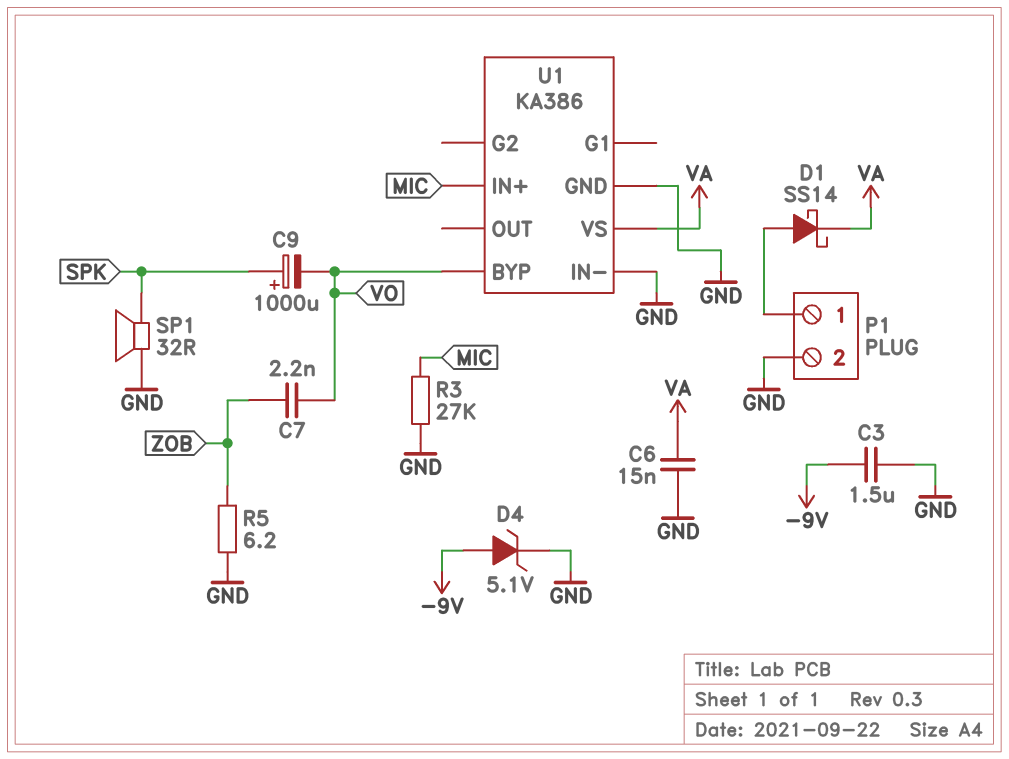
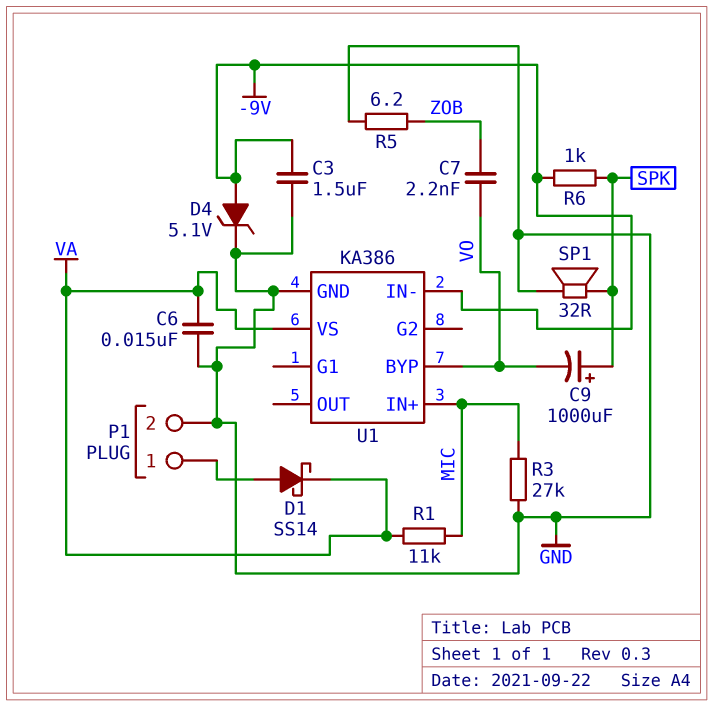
R1: none -> 11k (MIC, VA)
R6: none -> 1k (-9V, SPK)
U1 pin IN-: GND -> -9V

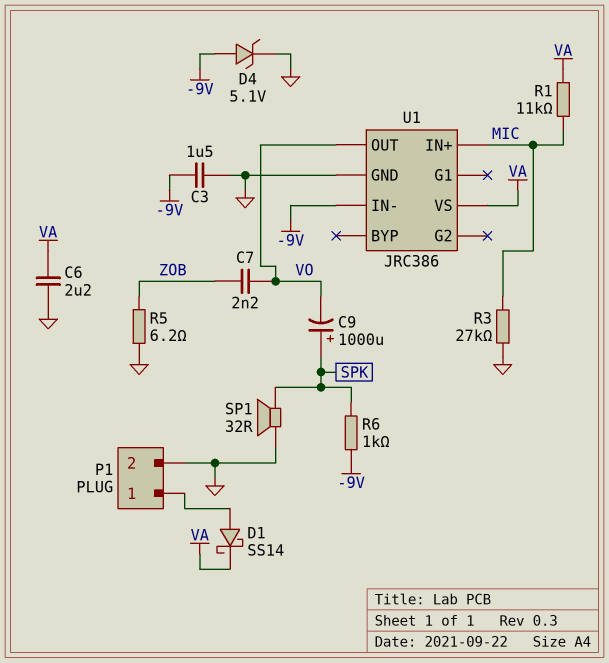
C6: 15nF (GND, VA) -> 2.2uF (GND, VA)
U1: KA386 -> JRC386
U1 pin BYP: VO -> none
U1 pin OUT: none -> VO

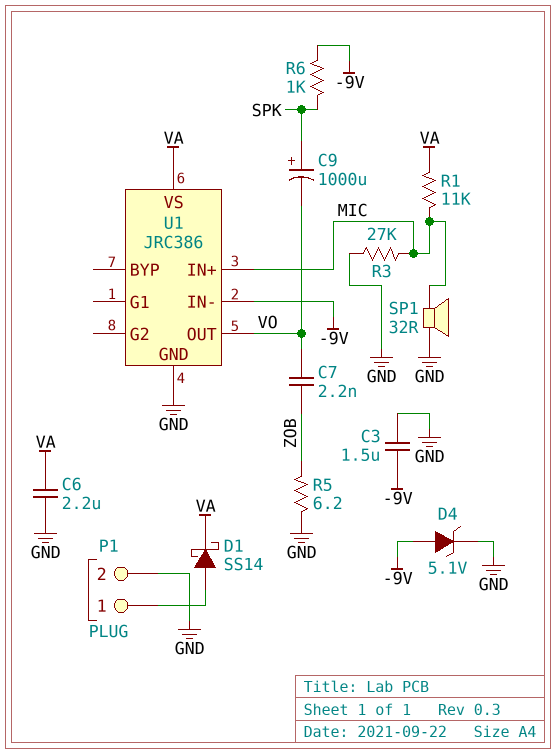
SP1: speaker 32R (GND, SPK) -> speaker 32R (GND, MIC)

